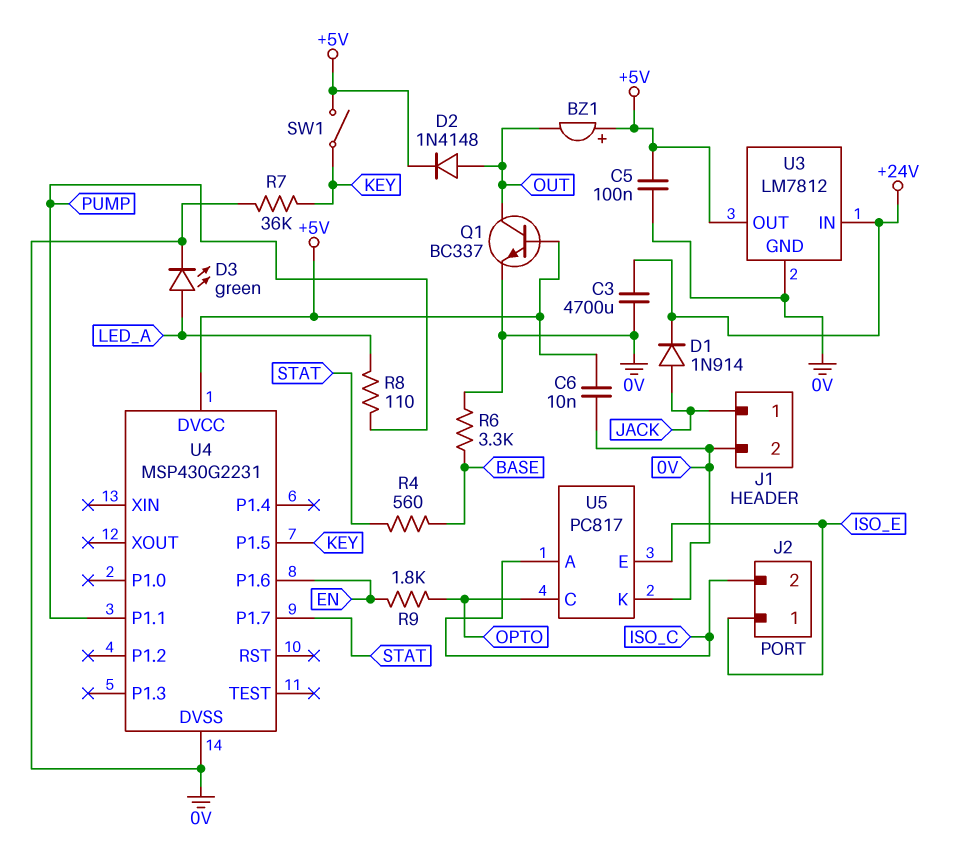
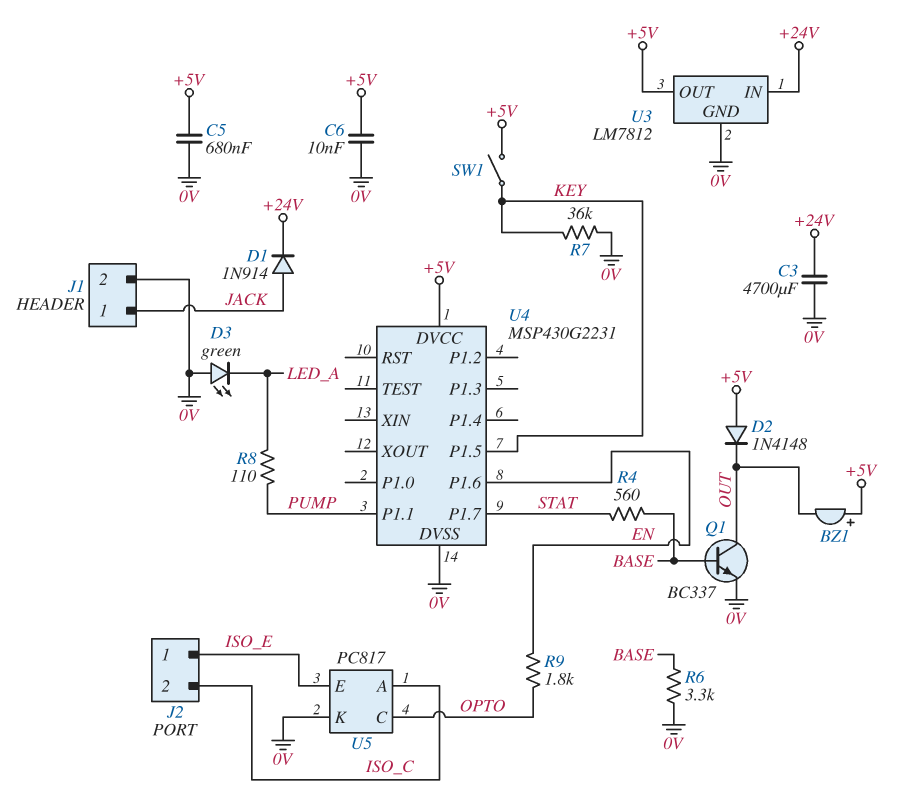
C5: 100nF (+5V, 0V) -> 680nF (+5V, 0V)
D2: diode 1N4148 (A OUT, K +5V) -> diode 1N4148 (A +5V, K OUT)
D3: LED green (A LED_A, K 0V) -> LED green (A 0V, K LED_A)
Q1: NPN BC337 (B +5V, C OUT, E 0V) -> NPN BC337 (B BASE, C OUT, E 0V)

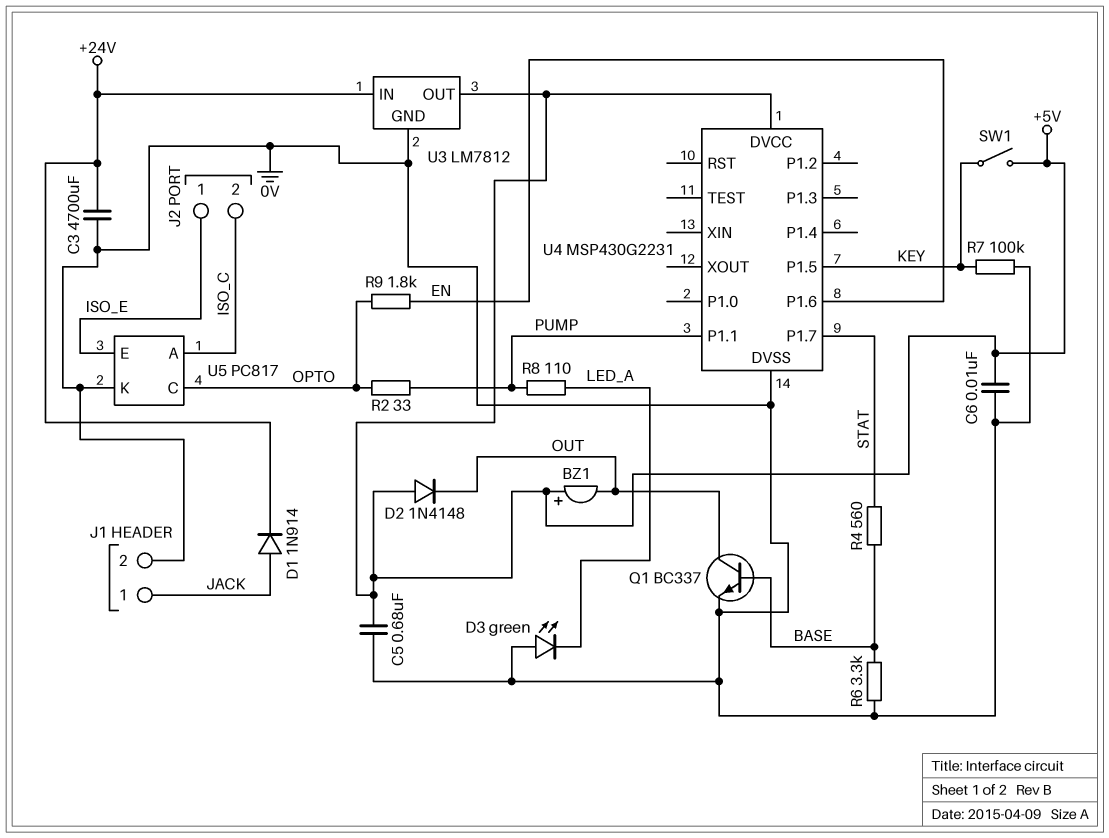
R2: none -> 33 (OPTO, PUMP)
R7: 36k (0V, KEY) -> 100k (0V, KEY)

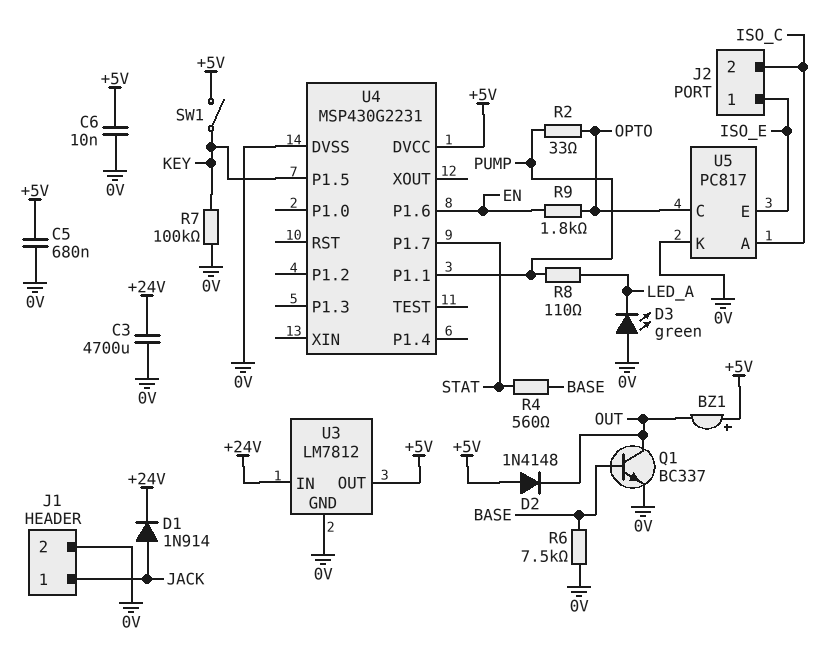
R6: 3.3k (0V, BASE) -> 7.5k (0V, BASE)

